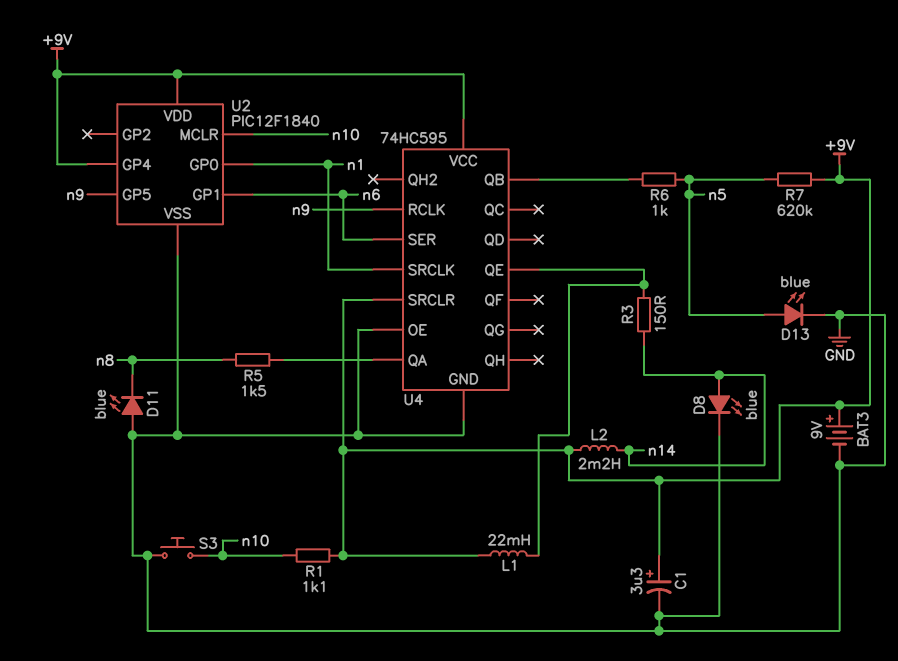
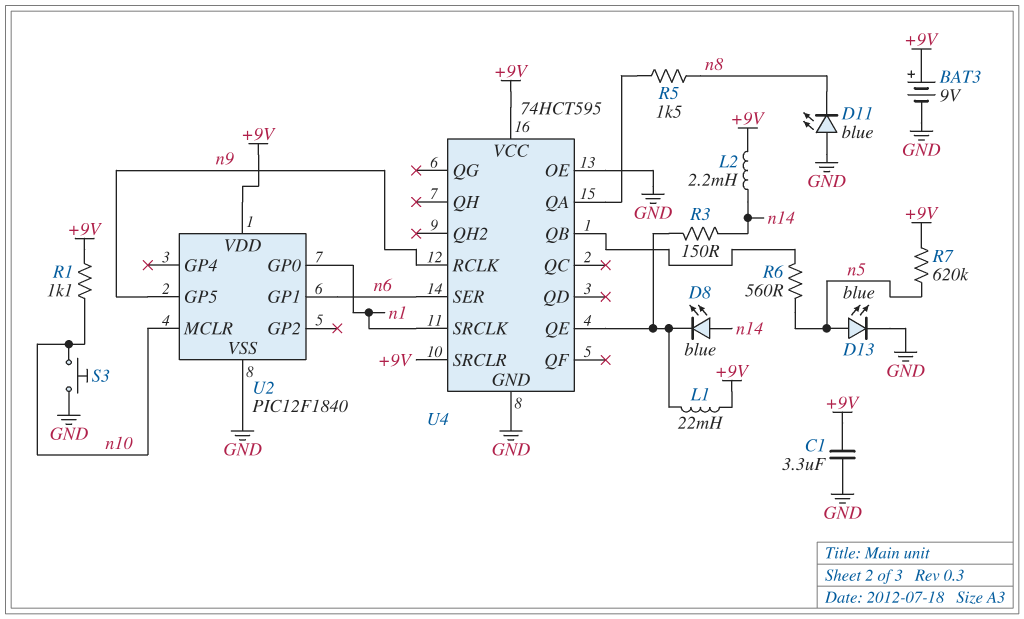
C1: 3.3uF (plus +9V, minus GND) -> 3.3uF (+9V, GND)
D8: LED blue (A n14, K GND) -> LED blue (A n14, K U4/QE)
R6: 1k (U4/QB, n5) -> 560 (U4/QB, n5)
U2 pin GP4: +9V -> none
U4: 74HC595 -> 74HCT595

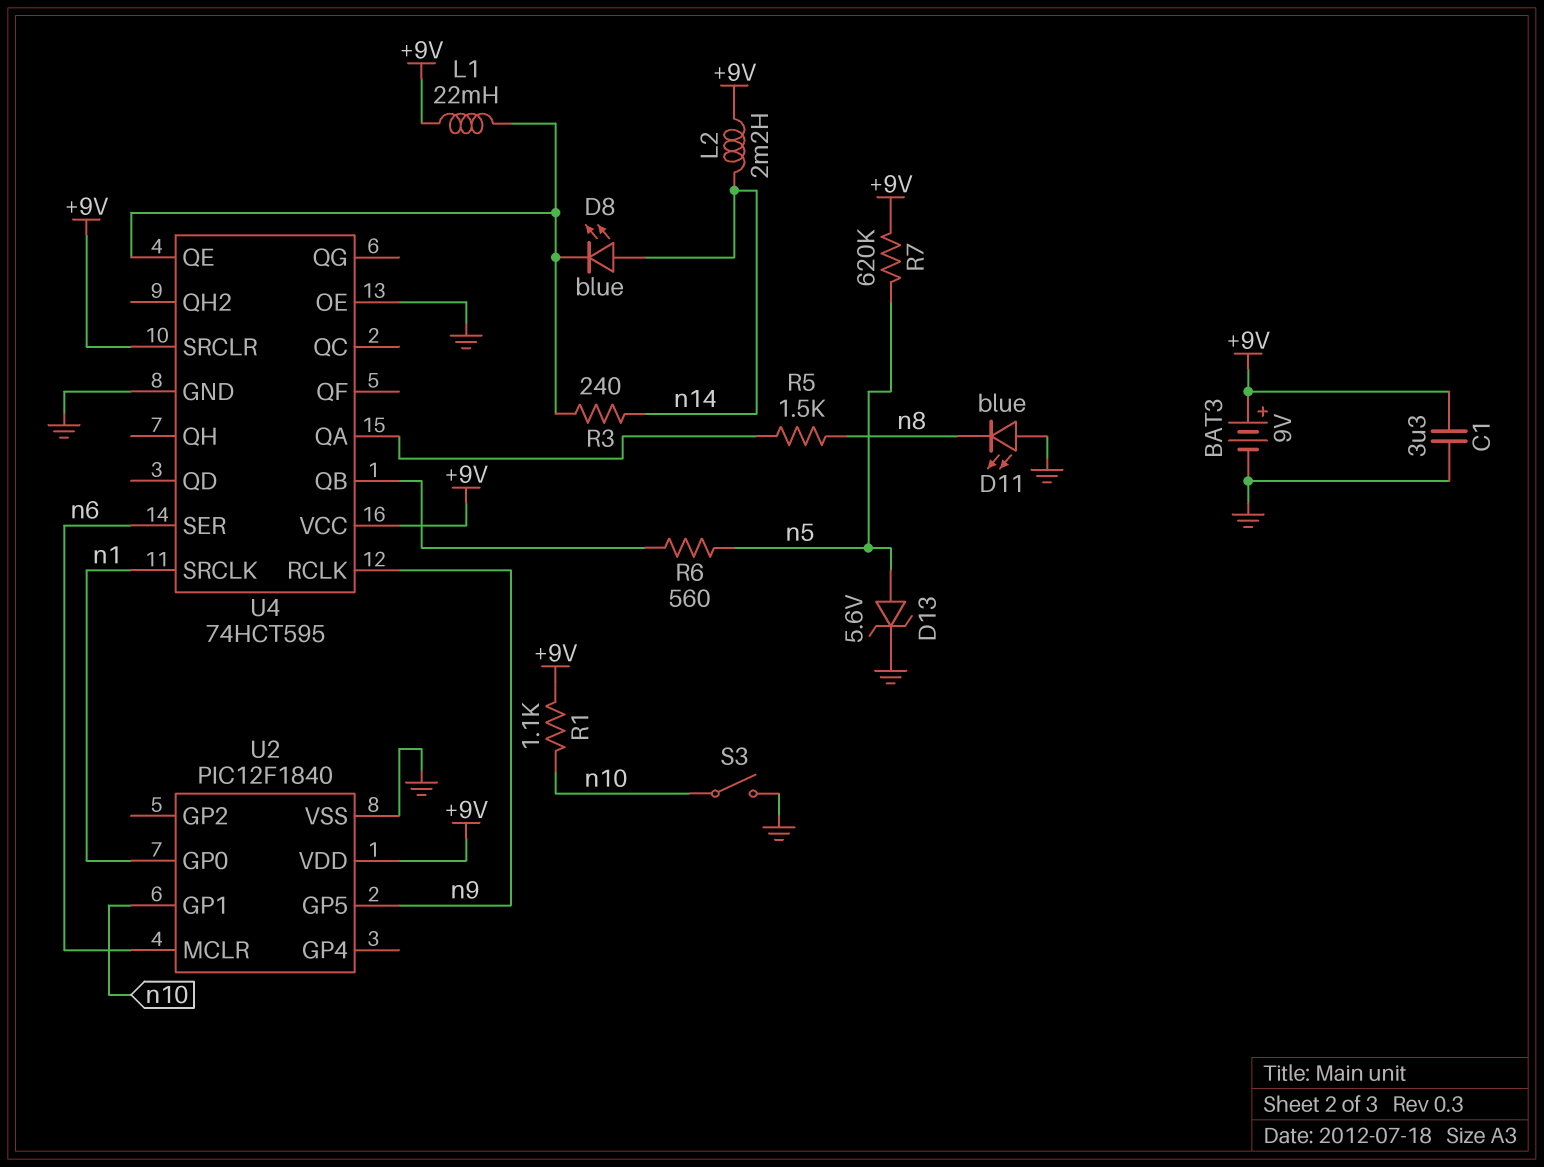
D13: LED blue (A n5, K GND) -> zener 5.6V (A n5, K GND)
R3: 150 (U4/QE, n14) -> 240 (U4/QE, n14)
S3: button (GND, n10) -> switch (GND, n10)
U2 pin GP1: n6 -> n10
U2 pin MCLR: n10 -> n6

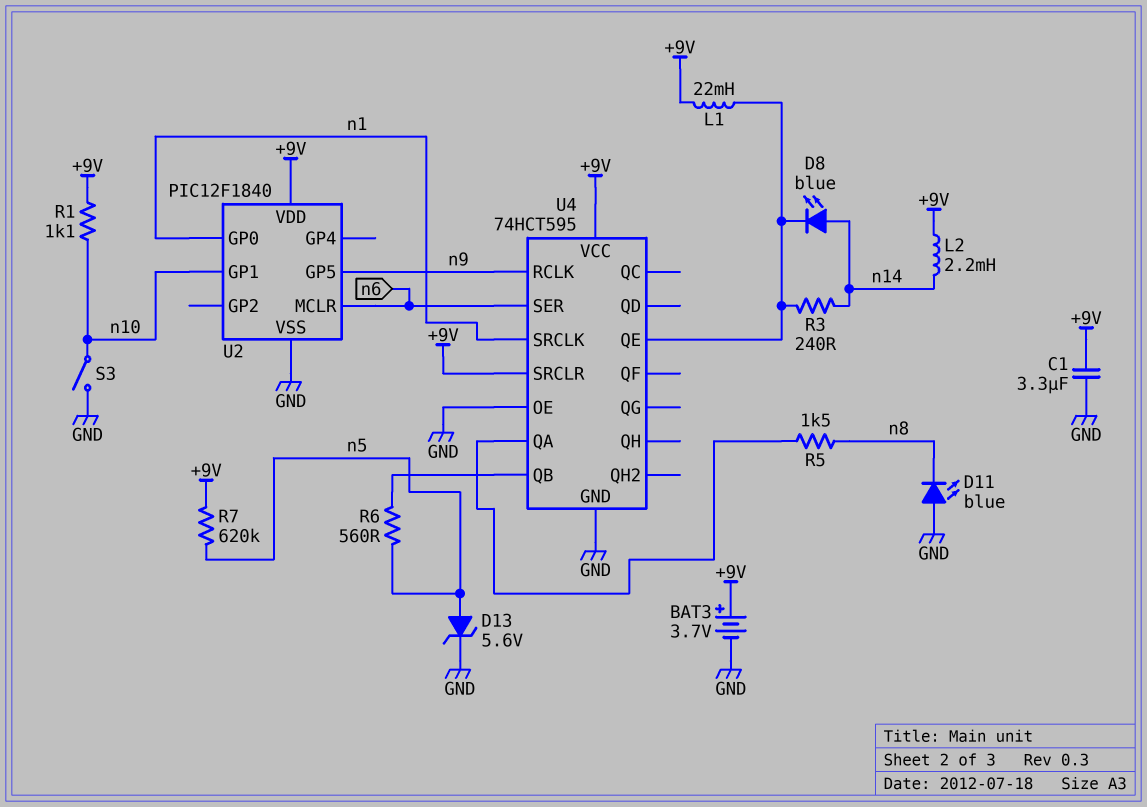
BAT3: 9V (plus +9V, minus GND) -> 3.7V (plus +9V, minus GND)

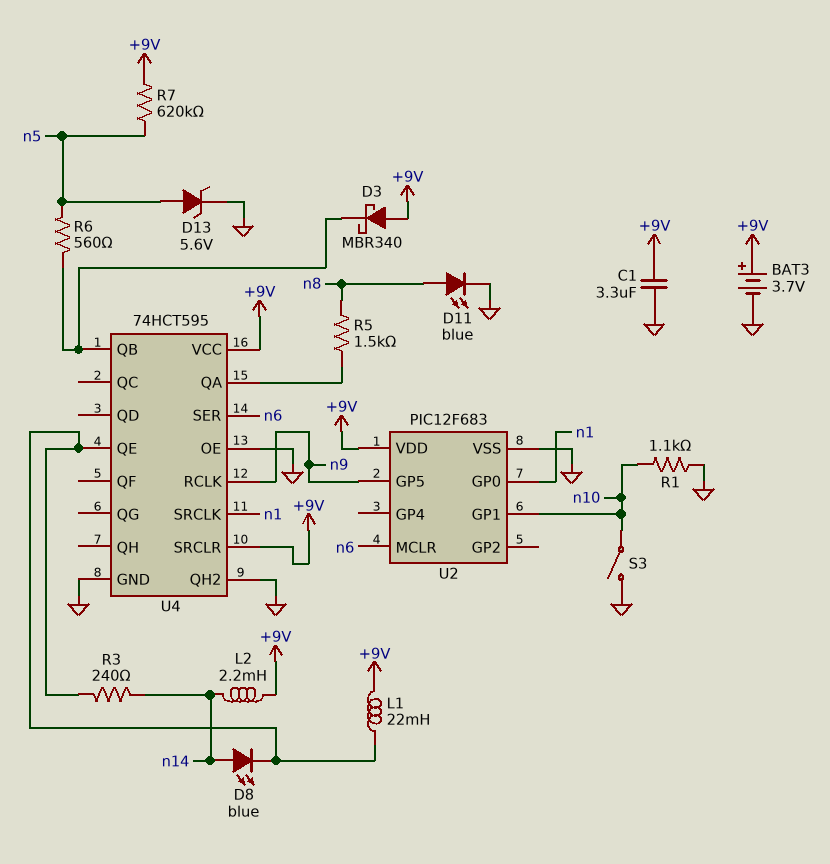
D3: none -> schottky MBR340 (A +9V, K U4/QB)
D11: LED blue (A GND, K n8) -> LED blue (A n8, K GND)
R1: 1.1k (+9V, n10) -> 1.1k (GND, n10)
U2: PIC12F1840 -> PIC12F683
U4 pin QH2: none -> GND

